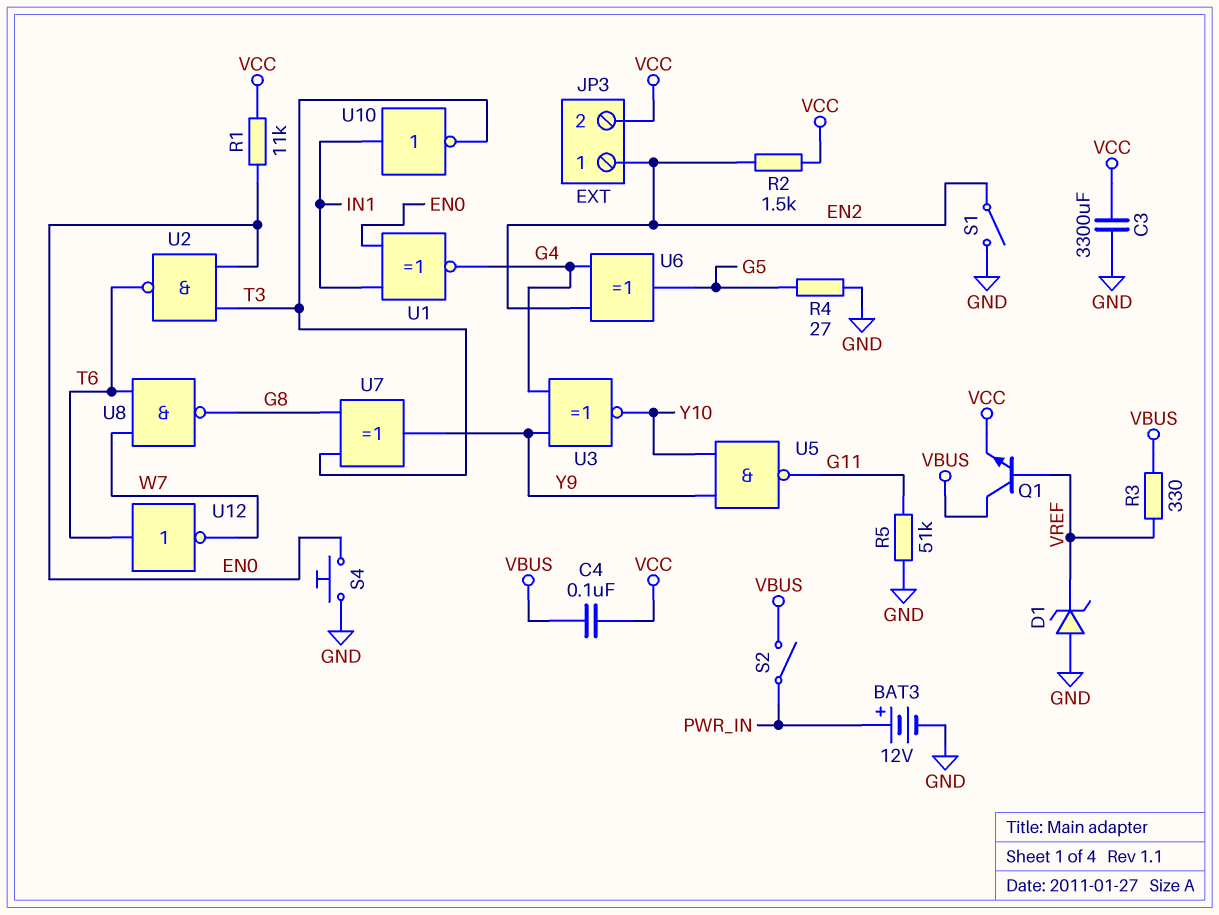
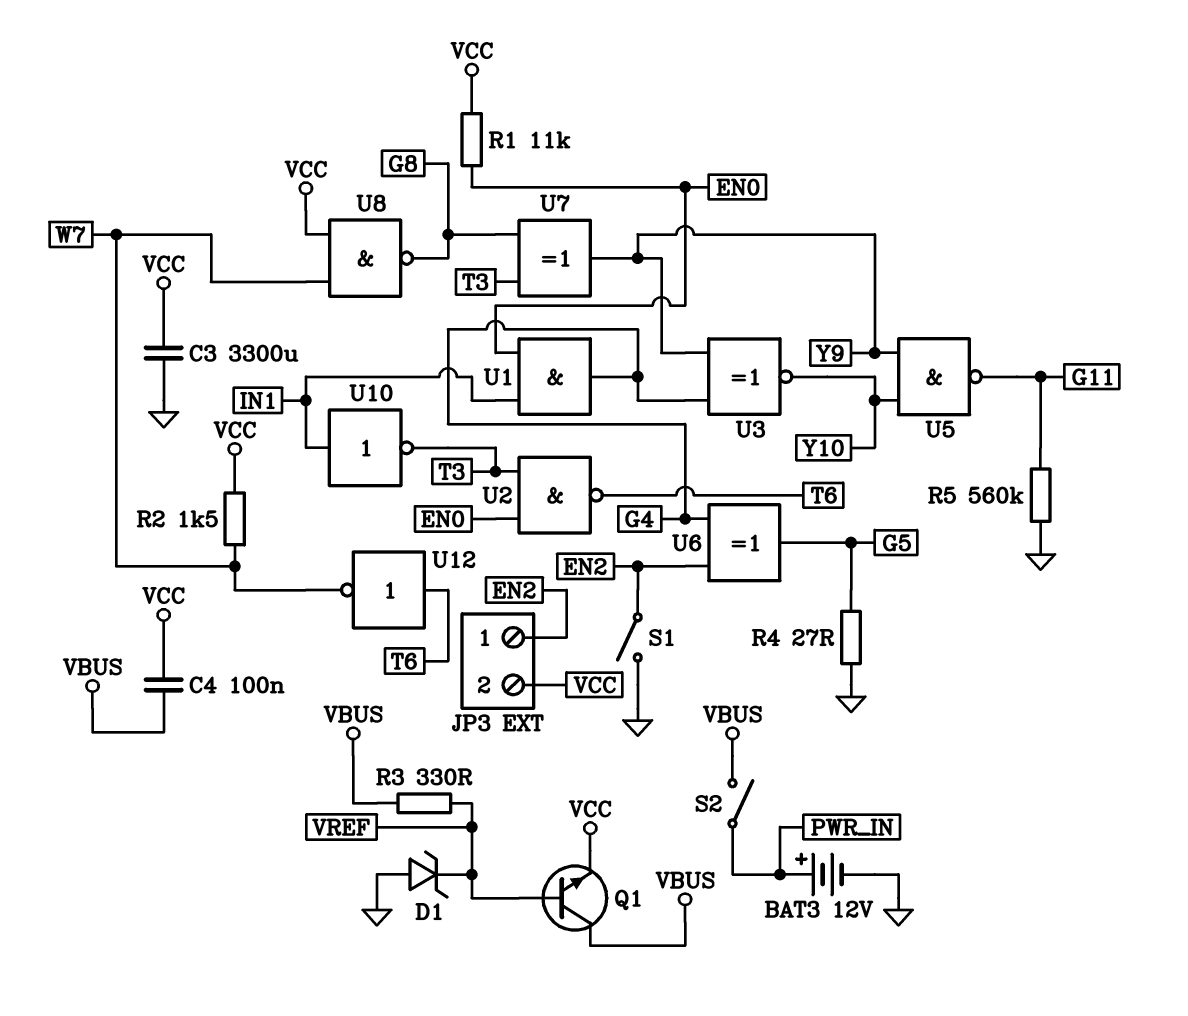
R2: 1.5k (EN2, VCC) -> 1.5k (VCC, W7)
R5: 51k (G11, GND) -> 560k (G11, GND)
S4: button (EN0, GND) -> none
U1: XNOR (in EN0, in IN1, out G4) -> AND (in EN0, in IN1, out G4)
U8: NAND (in T6, in W7, out G8) -> NAND (in VCC, in W7, out G8)

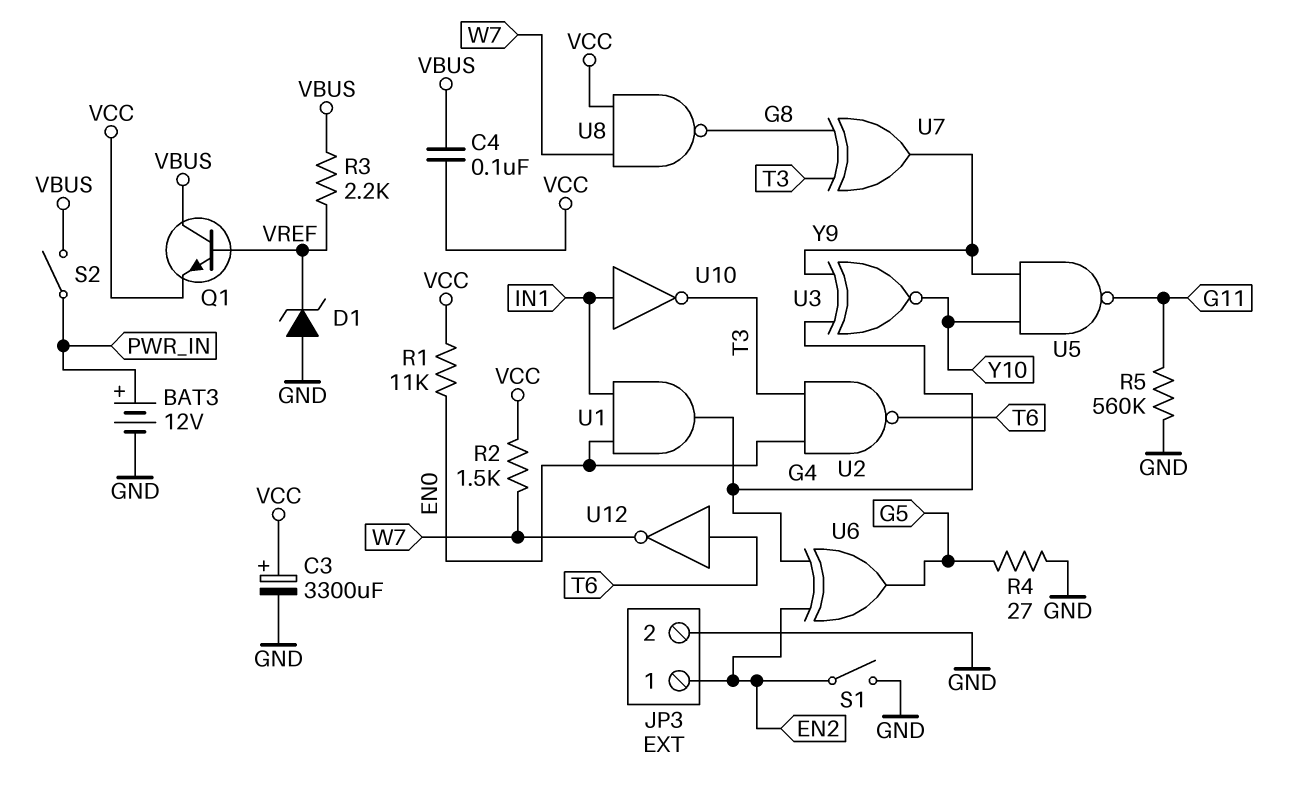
C3: 3300uF (GND, VCC) -> 3300uF (plus VCC, minus GND)
JP3 pin 2: VCC -> GND
R3: 330 (VBUS, VREF) -> 2.2k (VBUS, VREF)

